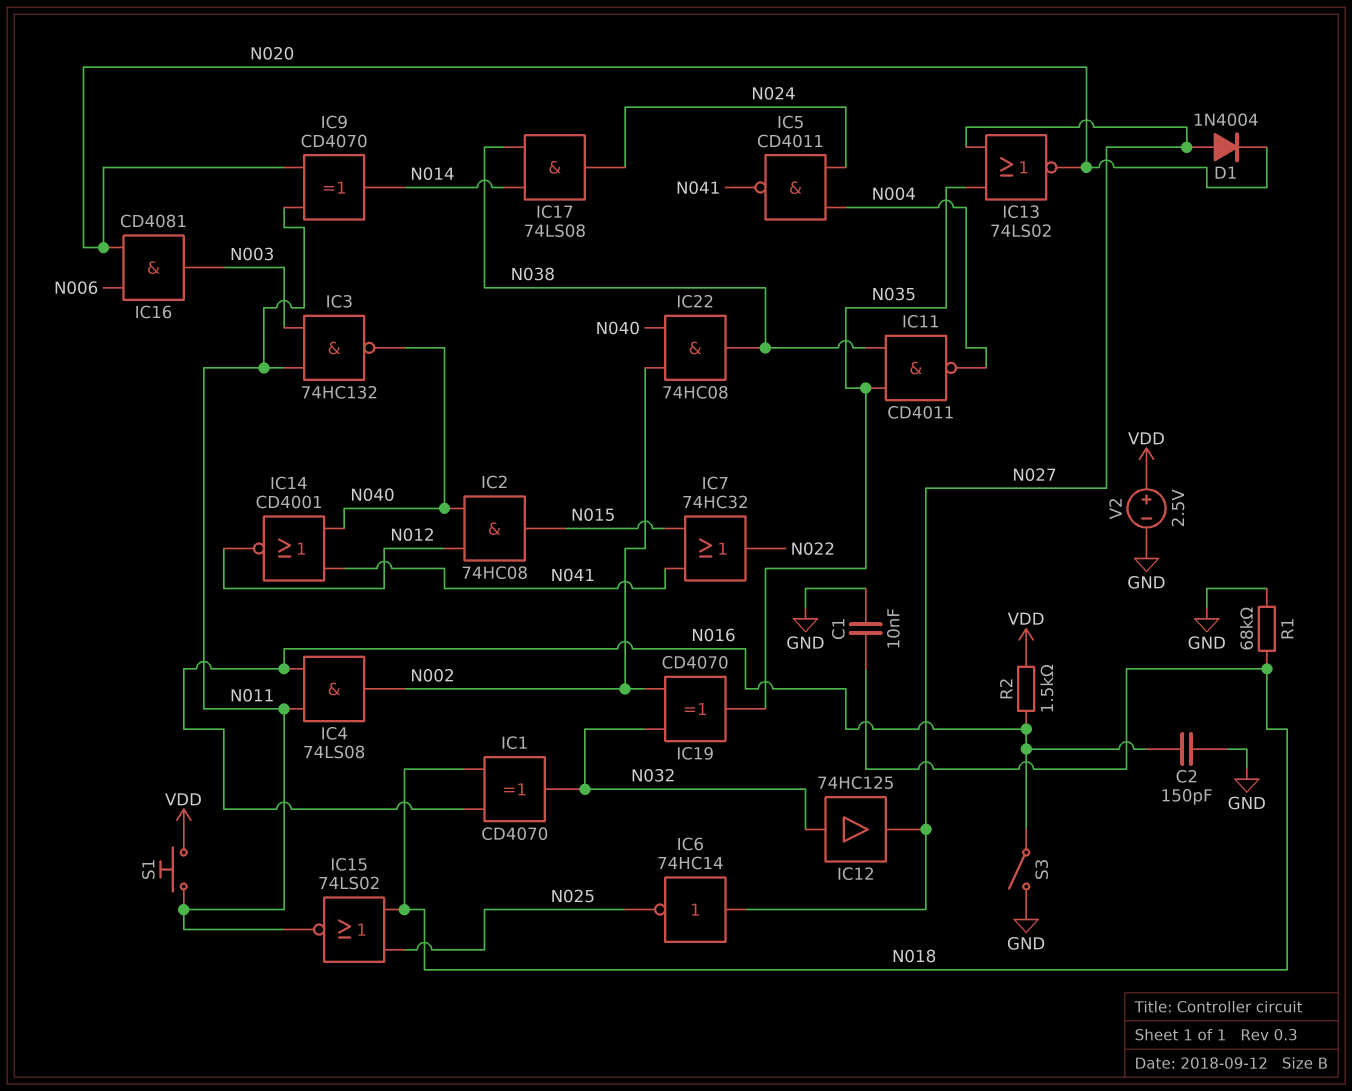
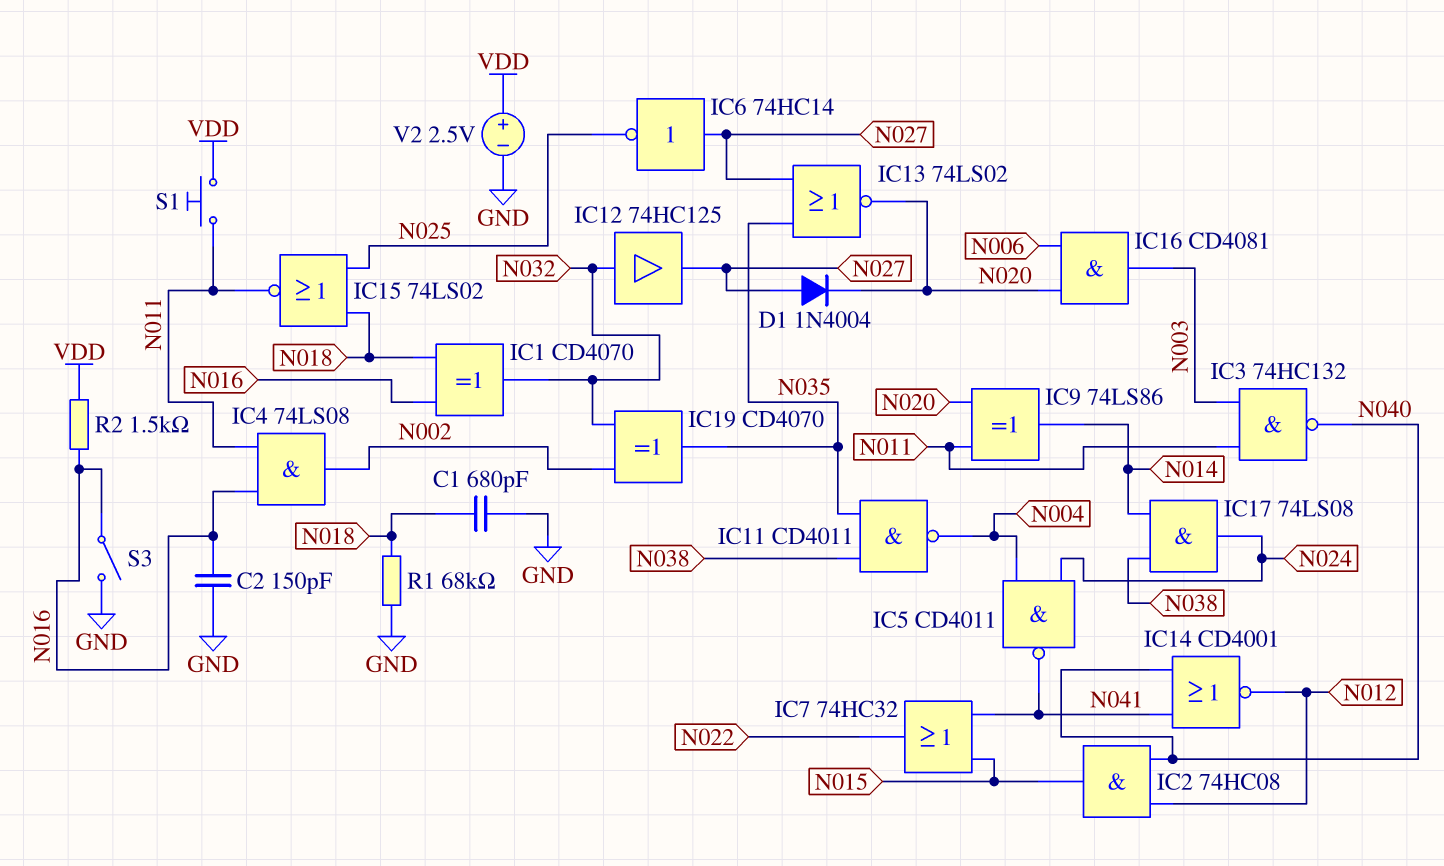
C1: 10nF (GND, N018) -> 680pF (GND, N018)
IC9: XOR CD4070 (in N011, in N020, out N014) -> XOR 74LS86 (in N011, in N020, out N014)
IC22: AND 74HC08 (in N002, in N040, out N038) -> none

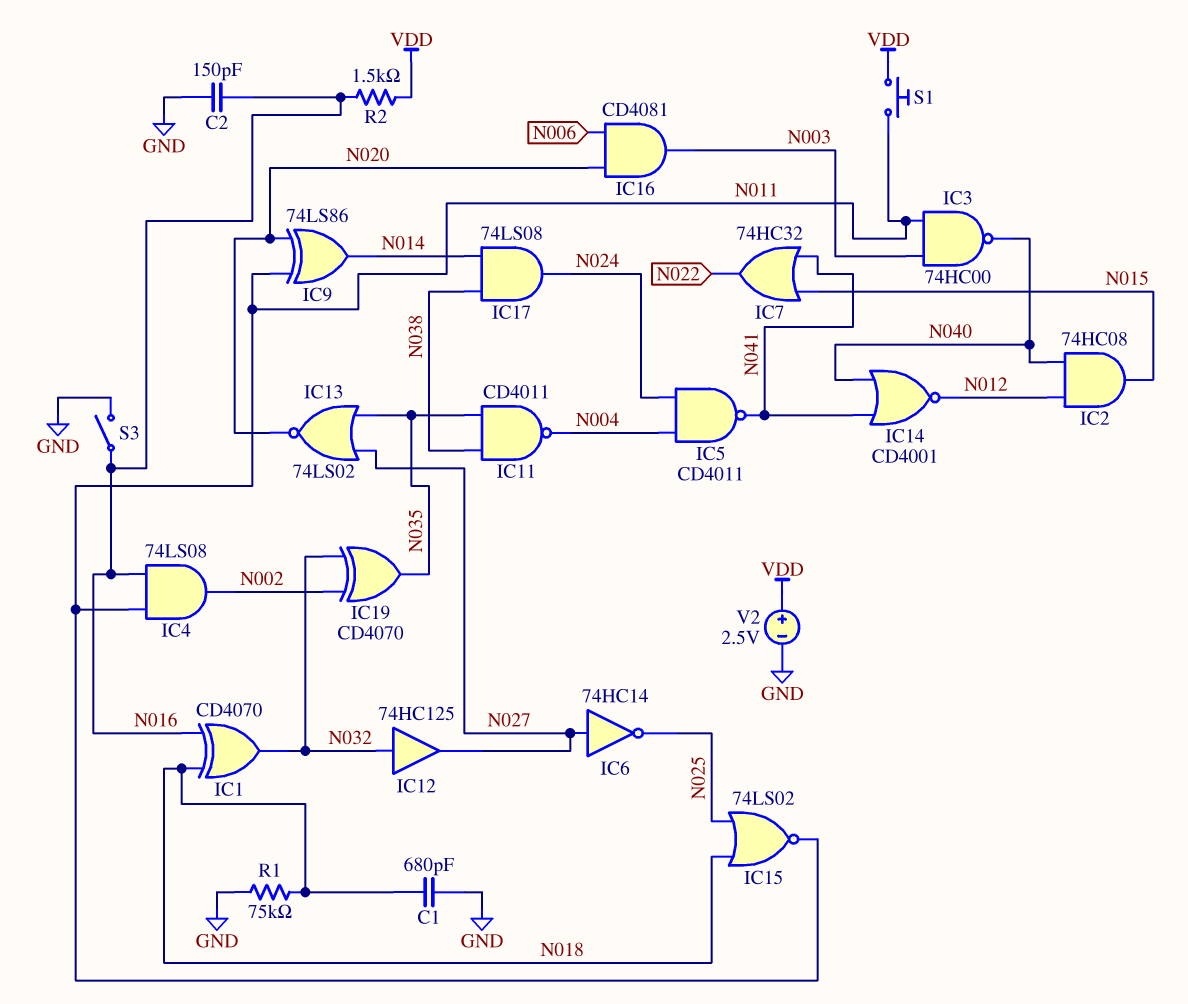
D1: diode 1N4004 (A N027, K N020) -> none
IC3: NAND 74HC132 (in N003, in N011, out N040) -> NAND 74HC00 (in N003, in N011, out N040)
R1: 68k (GND, N018) -> 75k (GND, N018)

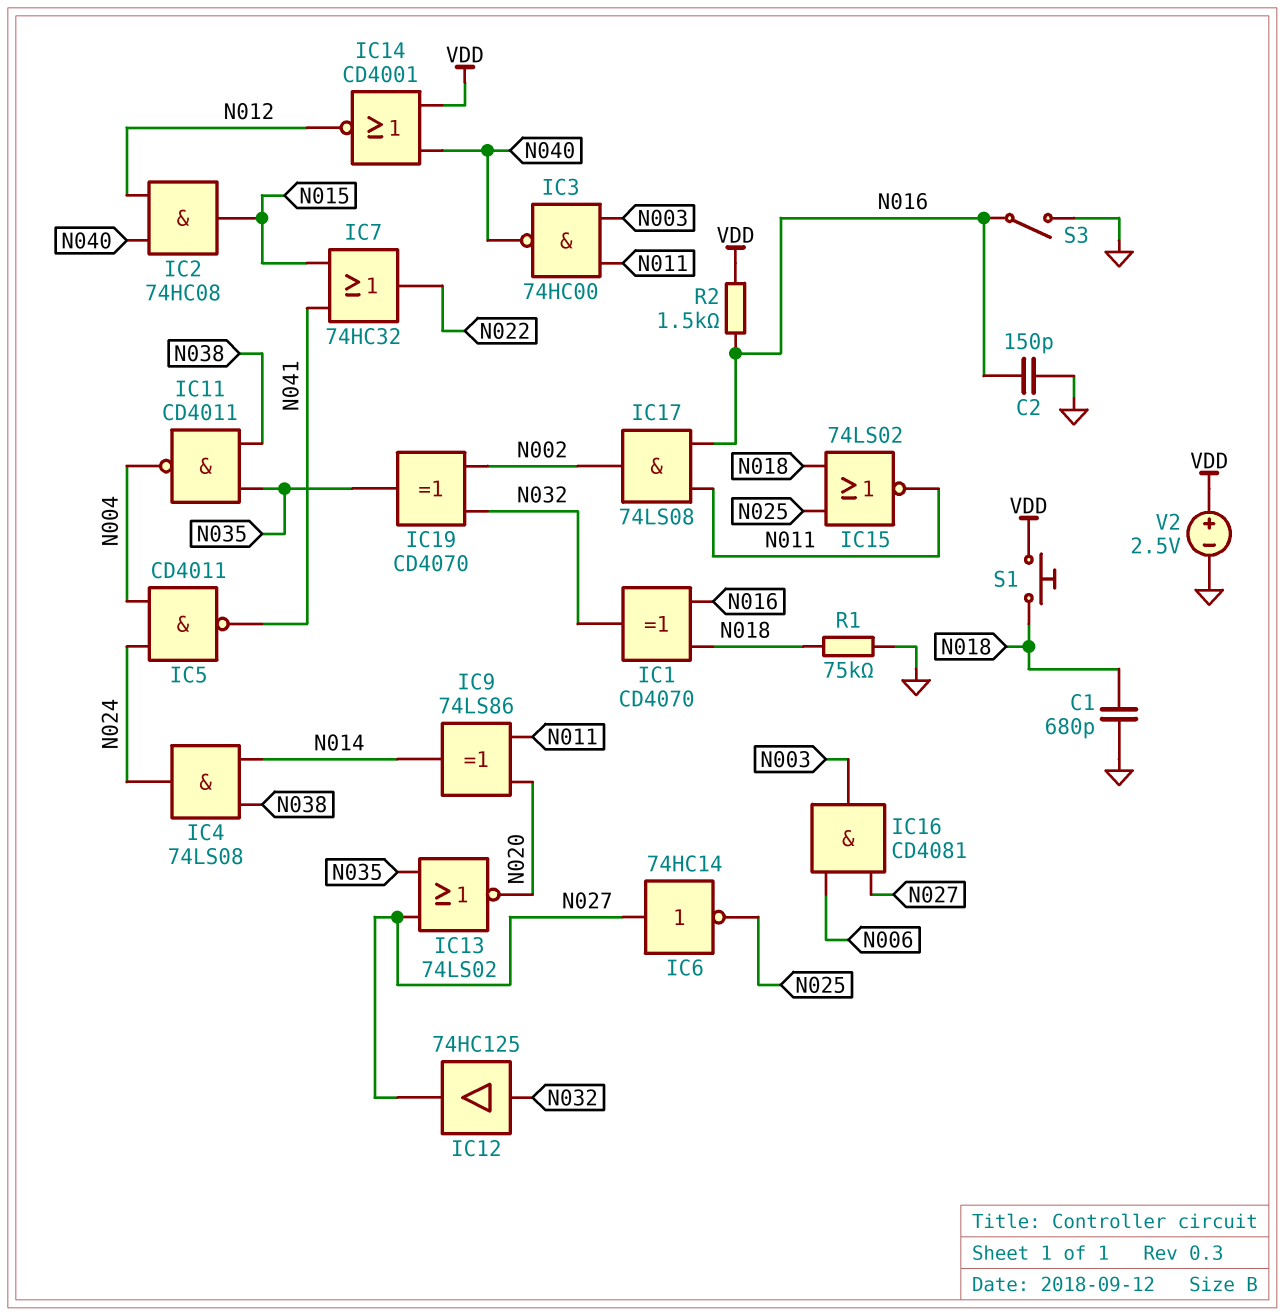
IC4: AND 74LS08 (in N011, in N016, out N002) -> AND 74LS08 (in N014, in N038, out N024)
IC14: NOR CD4001 (in N040, in N041, out N012) -> NOR CD4001 (in N040, in VDD, out N012)
IC16: AND CD4081 (in N006, in N020, out N003) -> AND CD4081 (in N006, in N027, out N003)
IC17: AND 74LS08 (in N014, in N038, out N024) -> AND 74LS08 (in N011, in N016, out N002)
S1: button (N011, VDD) -> button (N018, VDD)

